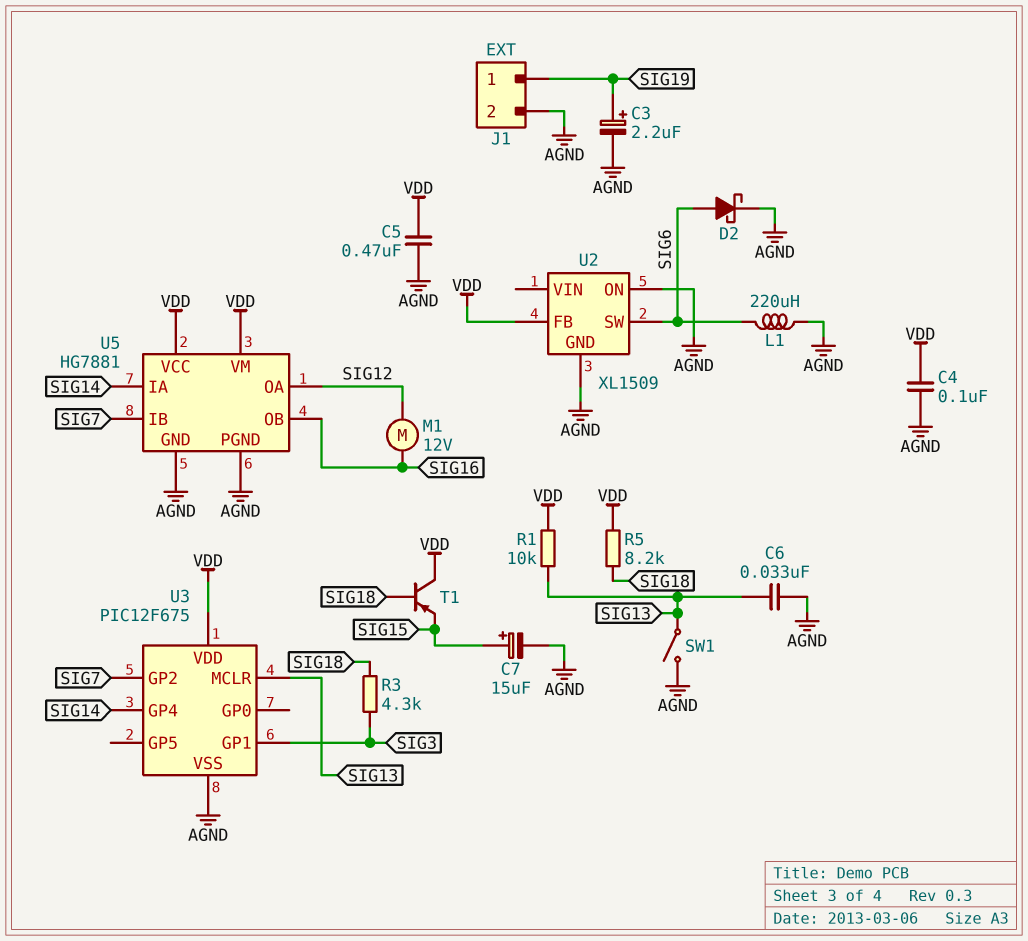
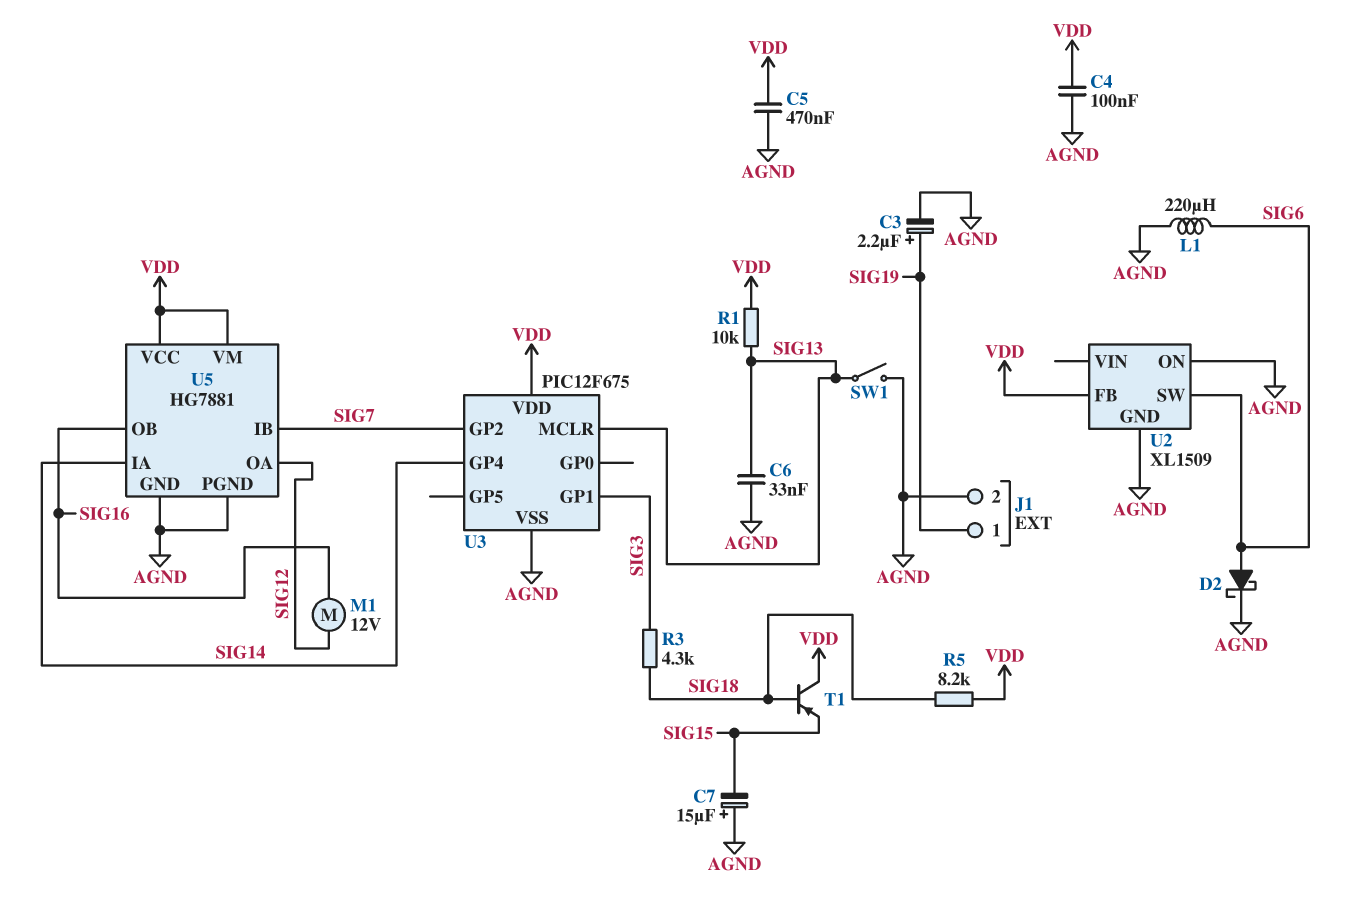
C7: 15uF (plus SIG15, minus AGND) -> 15uF (plus AGND, minus SIG15)

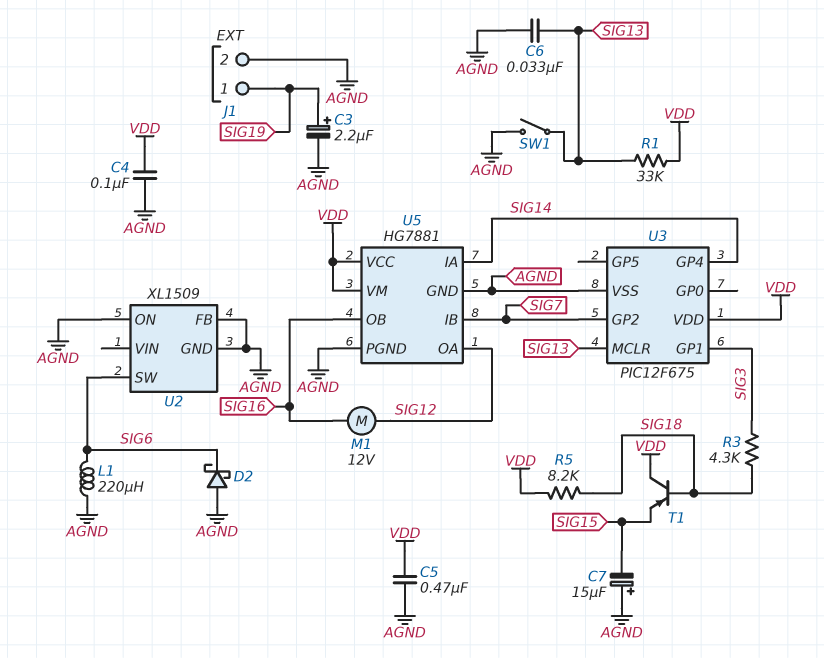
D2: schottky (A SIG6, K AGND) -> schottky (A AGND, K SIG6)
R1: 10k (SIG13, VDD) -> 33k (SIG13, VDD)
U2 pin FB: VDD -> AGND

